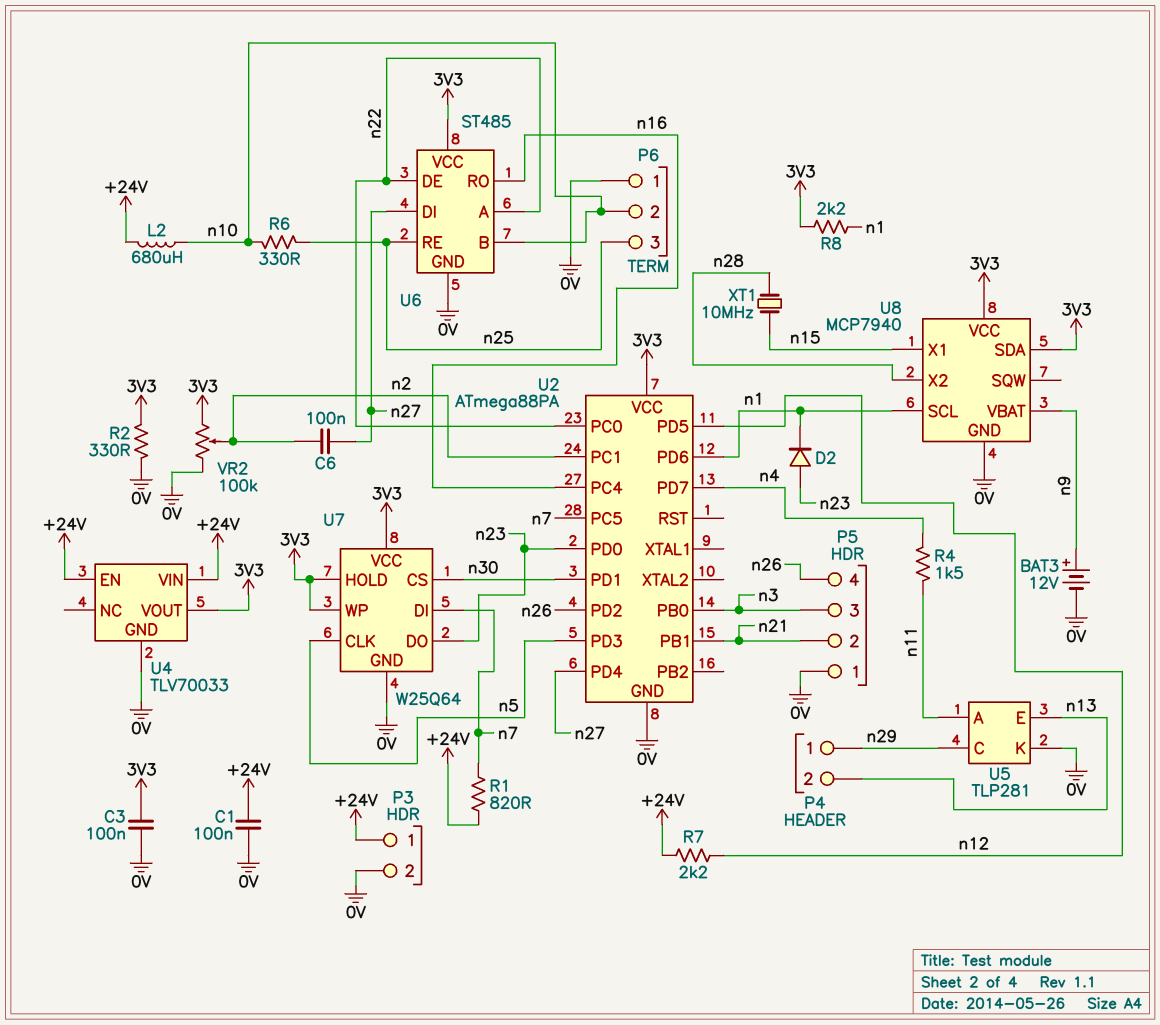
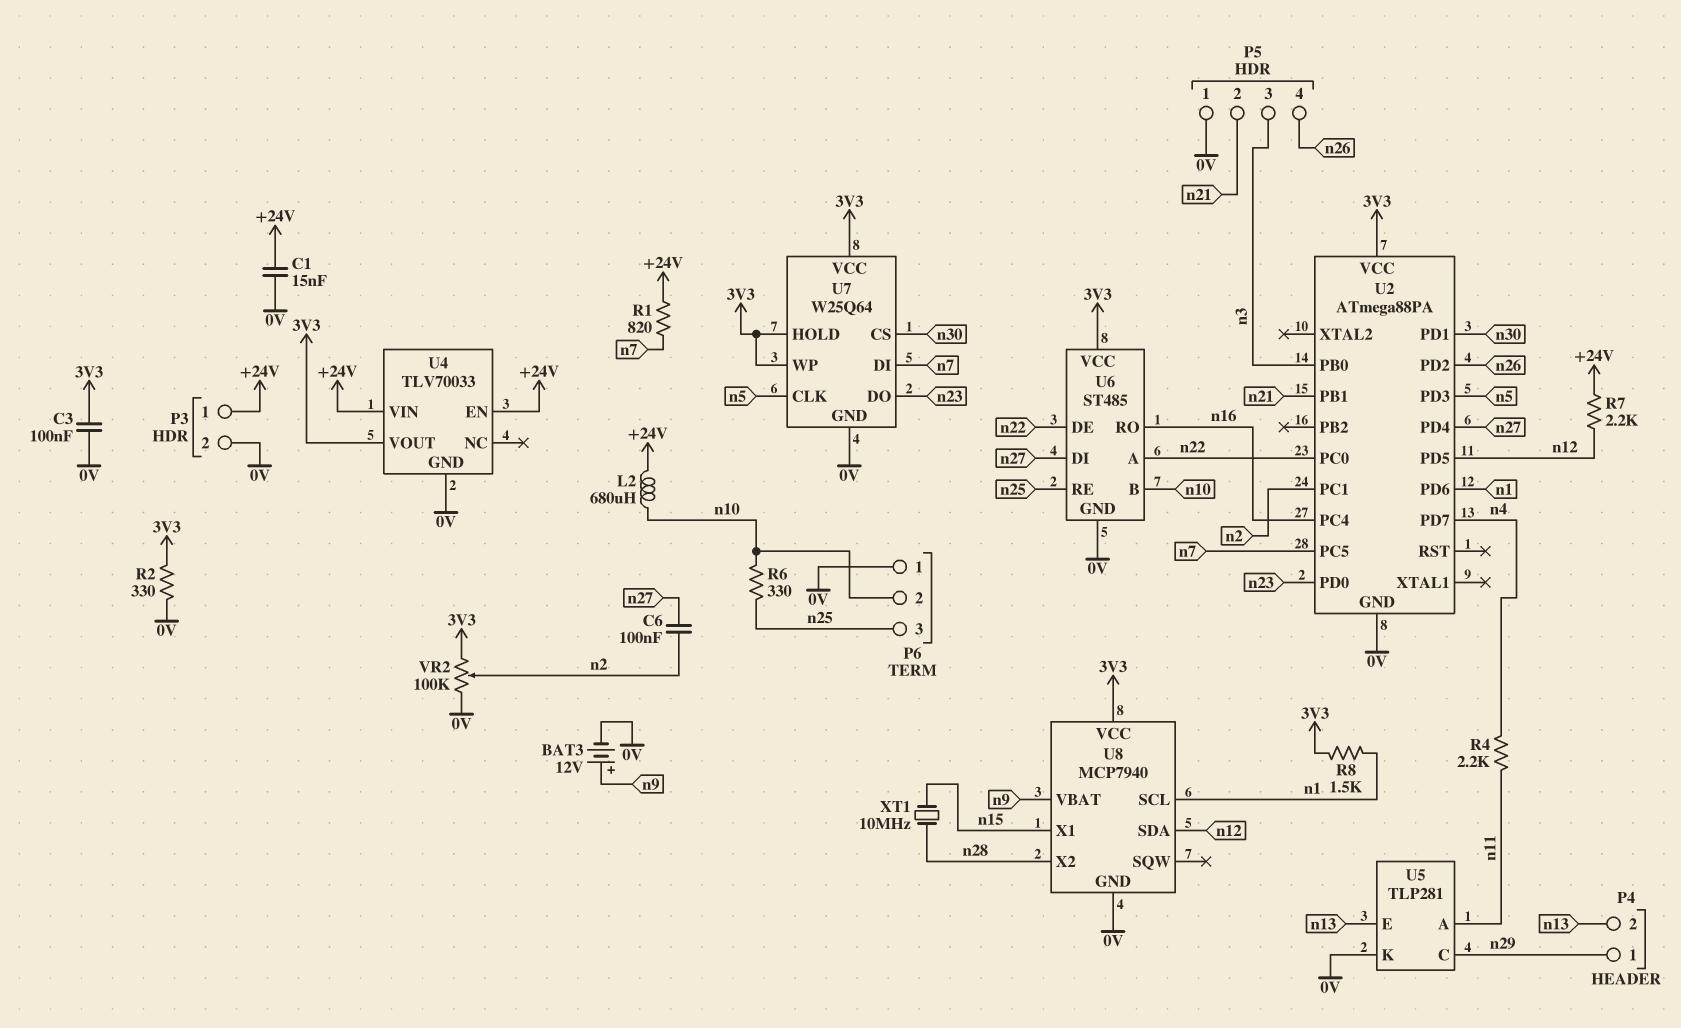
C1: 100nF (+24V, 0V) -> 15nF (+24V, 0V)
D2: diode (A n23, K n1) -> none
R4: 1.5k (n4, n11) -> 2.2k (n4, n11)
R8: 2.2k (3V3, n1) -> 1.5k (3V3, n1)
U8 pin SDA: 3V3 -> n12

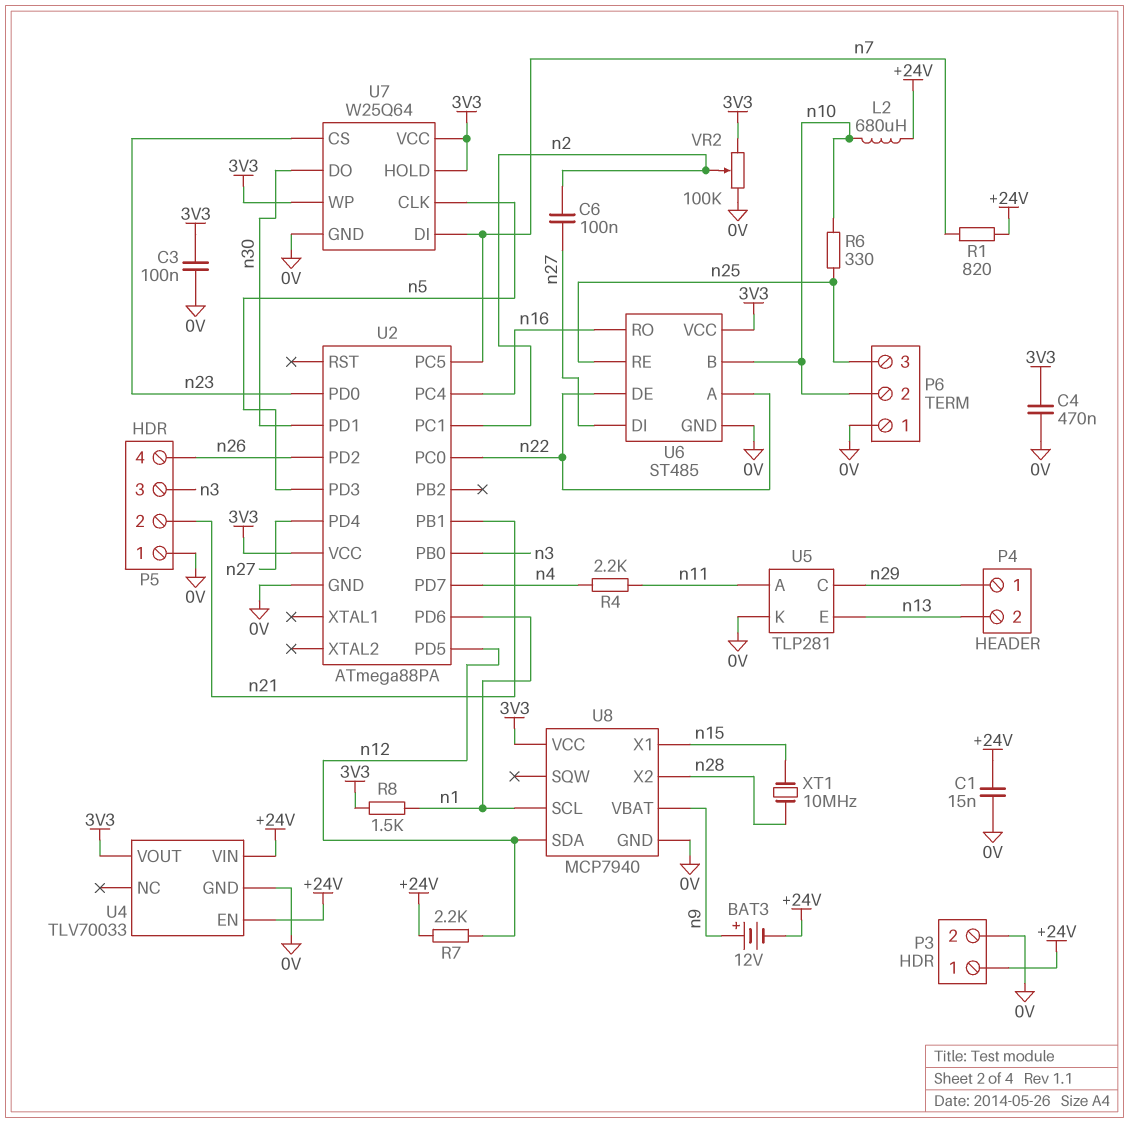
BAT3: 12V (plus n9, minus 0V) -> 12V (plus n9, minus +24V)
C4: none -> 470nF (0V, 3V3)
R2: 330 (0V, 3V3) -> none
U7 pin CS: n30 -> n23
U7 pin DO: n23 -> n30

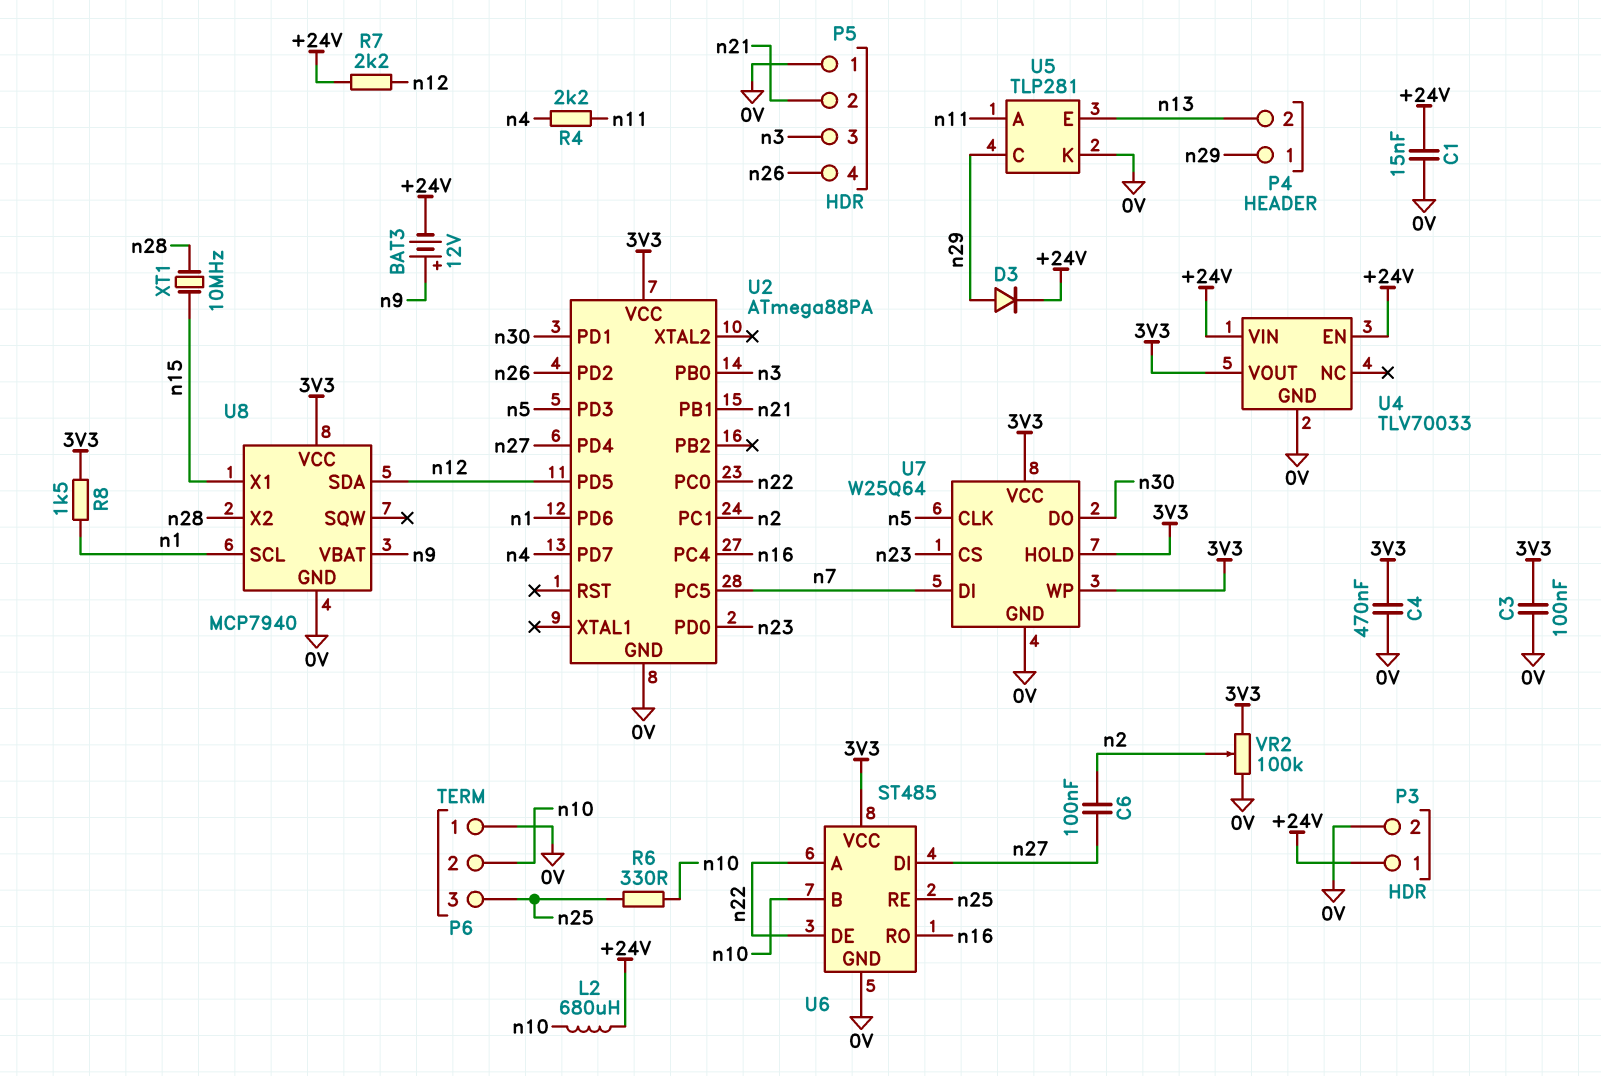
D3: none -> diode (A n29, K +24V)
R1: 820 (+24V, n7) -> none

